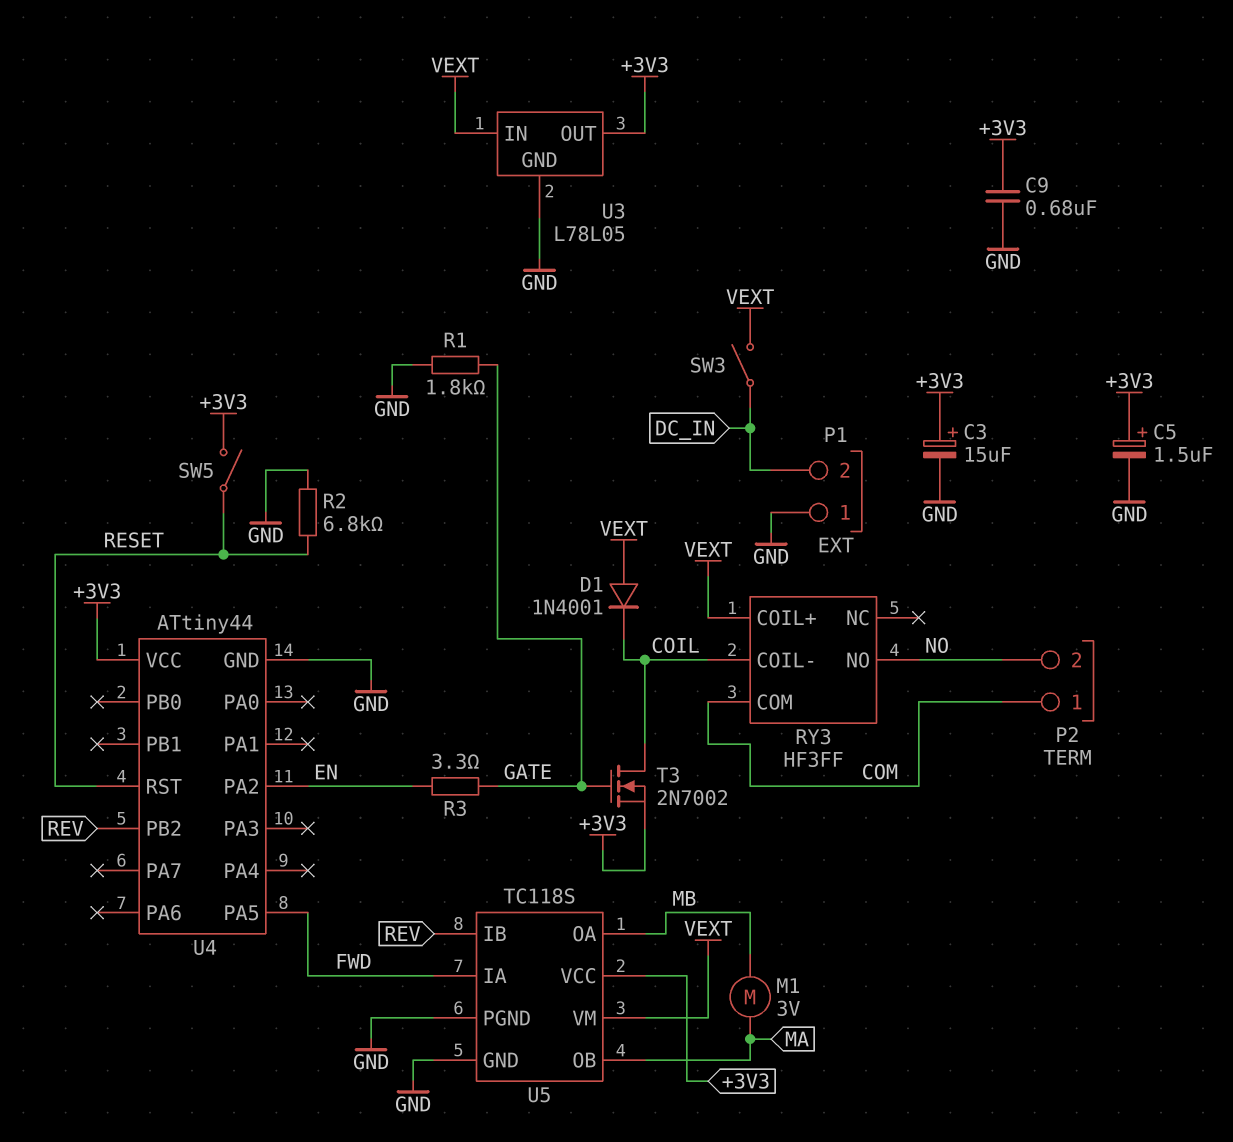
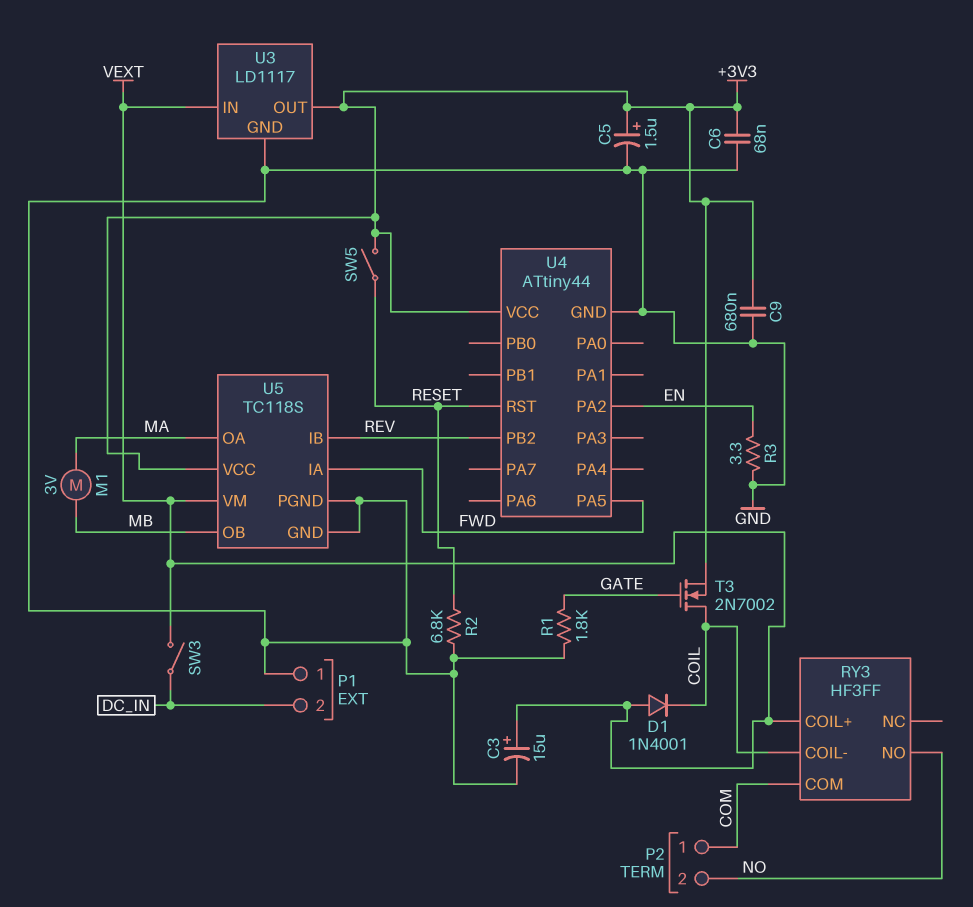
C3: 15uF (plus +3V3, minus GND) -> 15uF (plus VEXT, minus GND)
C6: none -> 68nF (+3V3, GND)
R3: 3.3 (EN, GATE) -> 3.3 (EN, GND)
U3: L78L05 -> LD1117
U5 pin OA: MB -> MA
U5 pin OB: MA -> MB

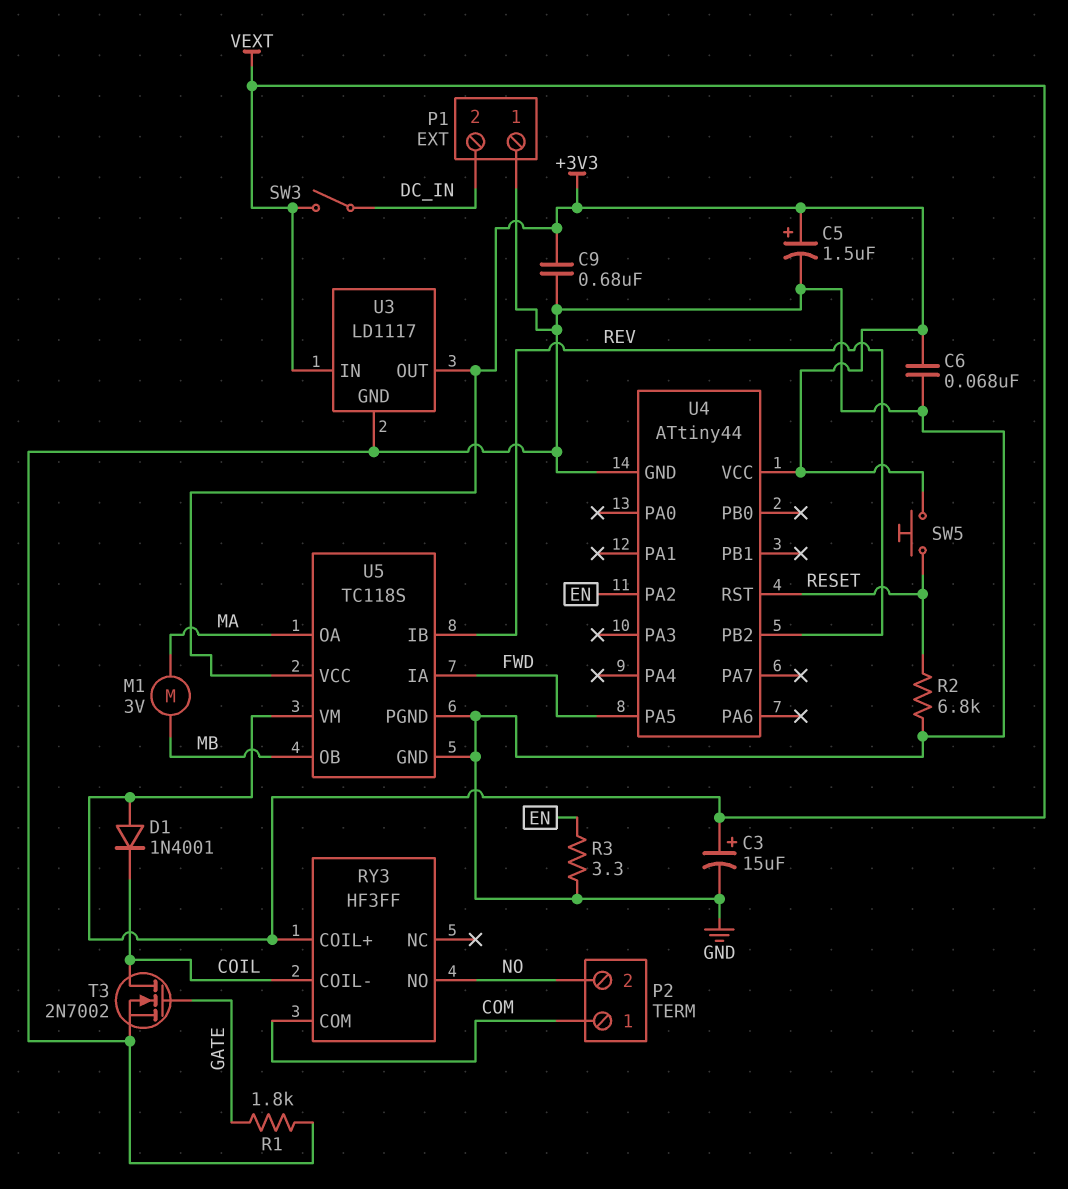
SW5: switch (+3V3, RESET) -> button (+3V3, RESET)
T3: NMOS 2N7002 (G GATE, D COIL, S +3V3) -> NMOS 2N7002 (G GATE, D COIL, S GND)

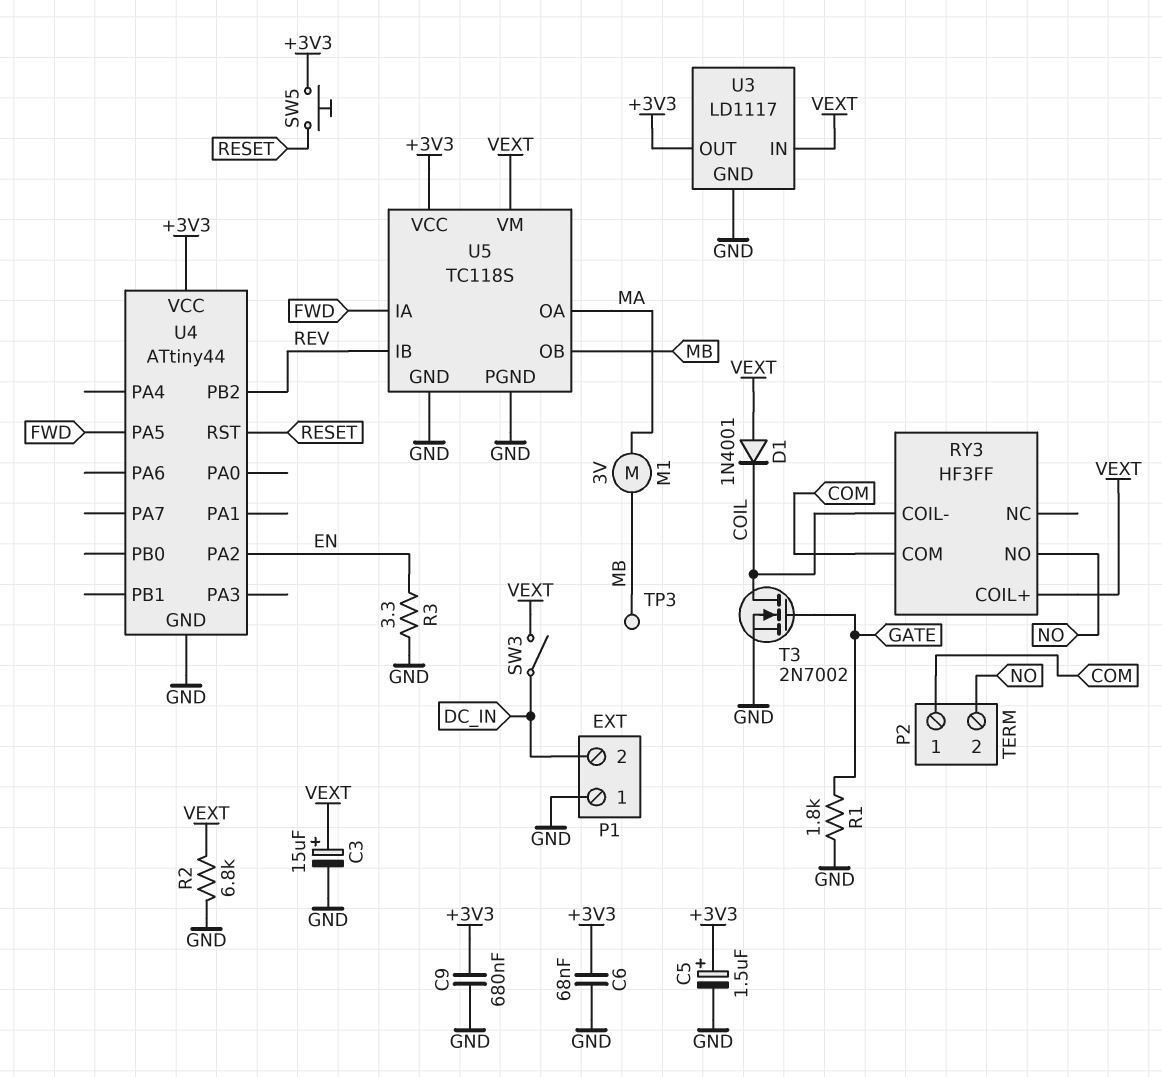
R2: 6.8k (GND, RESET) -> 6.8k (GND, VEXT)
TP3: none -> test point (MB)

